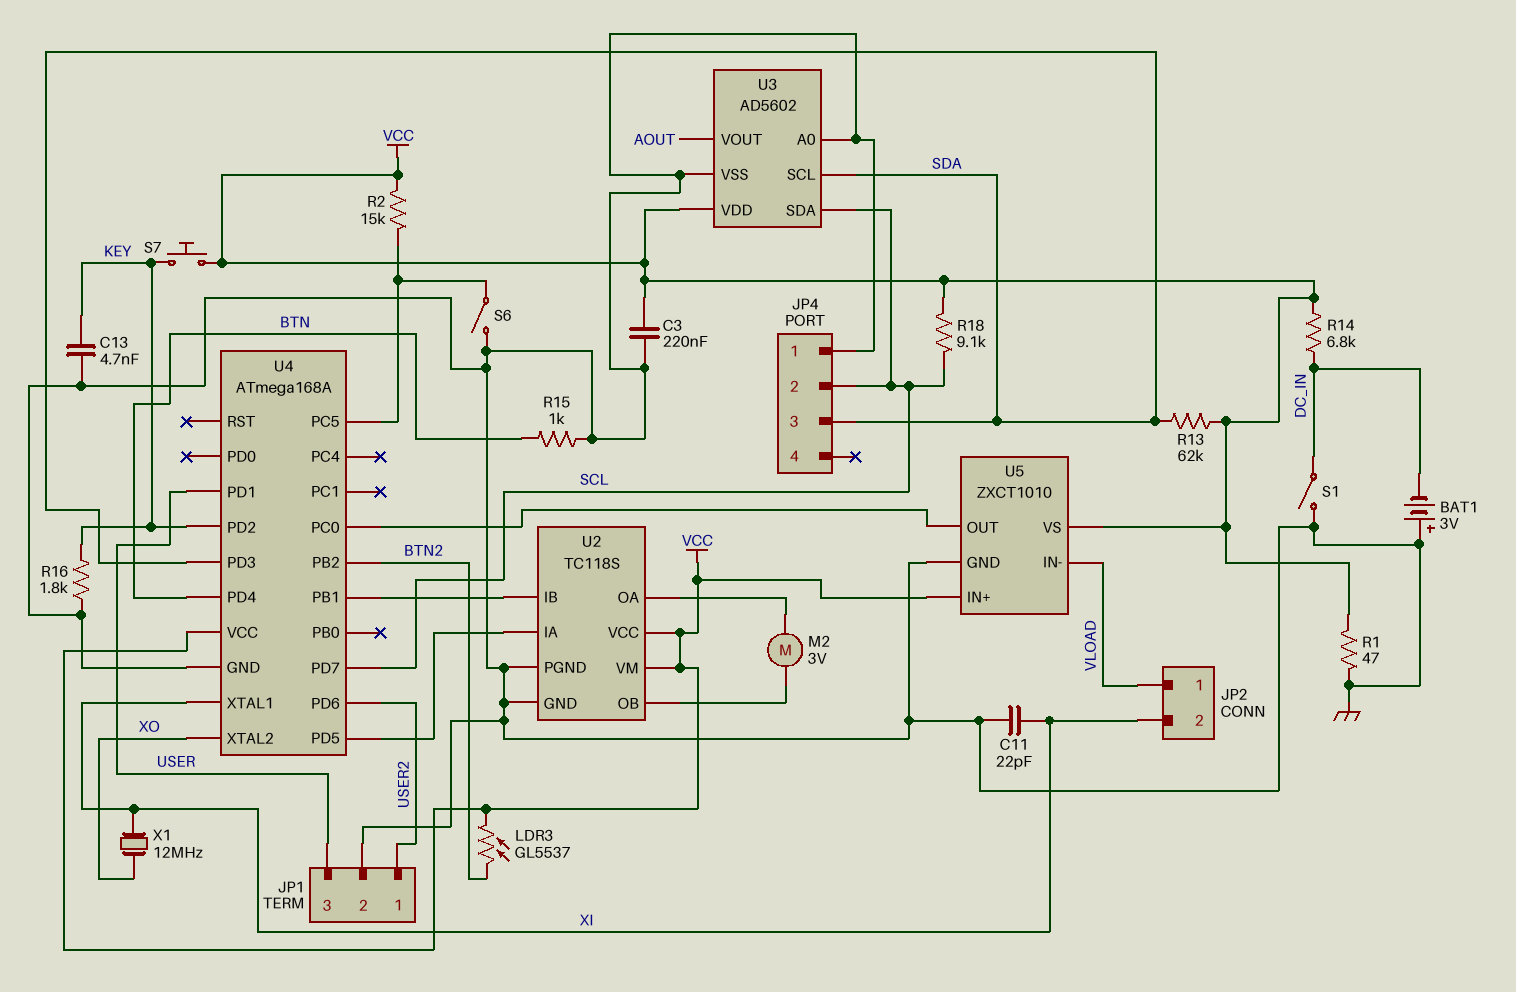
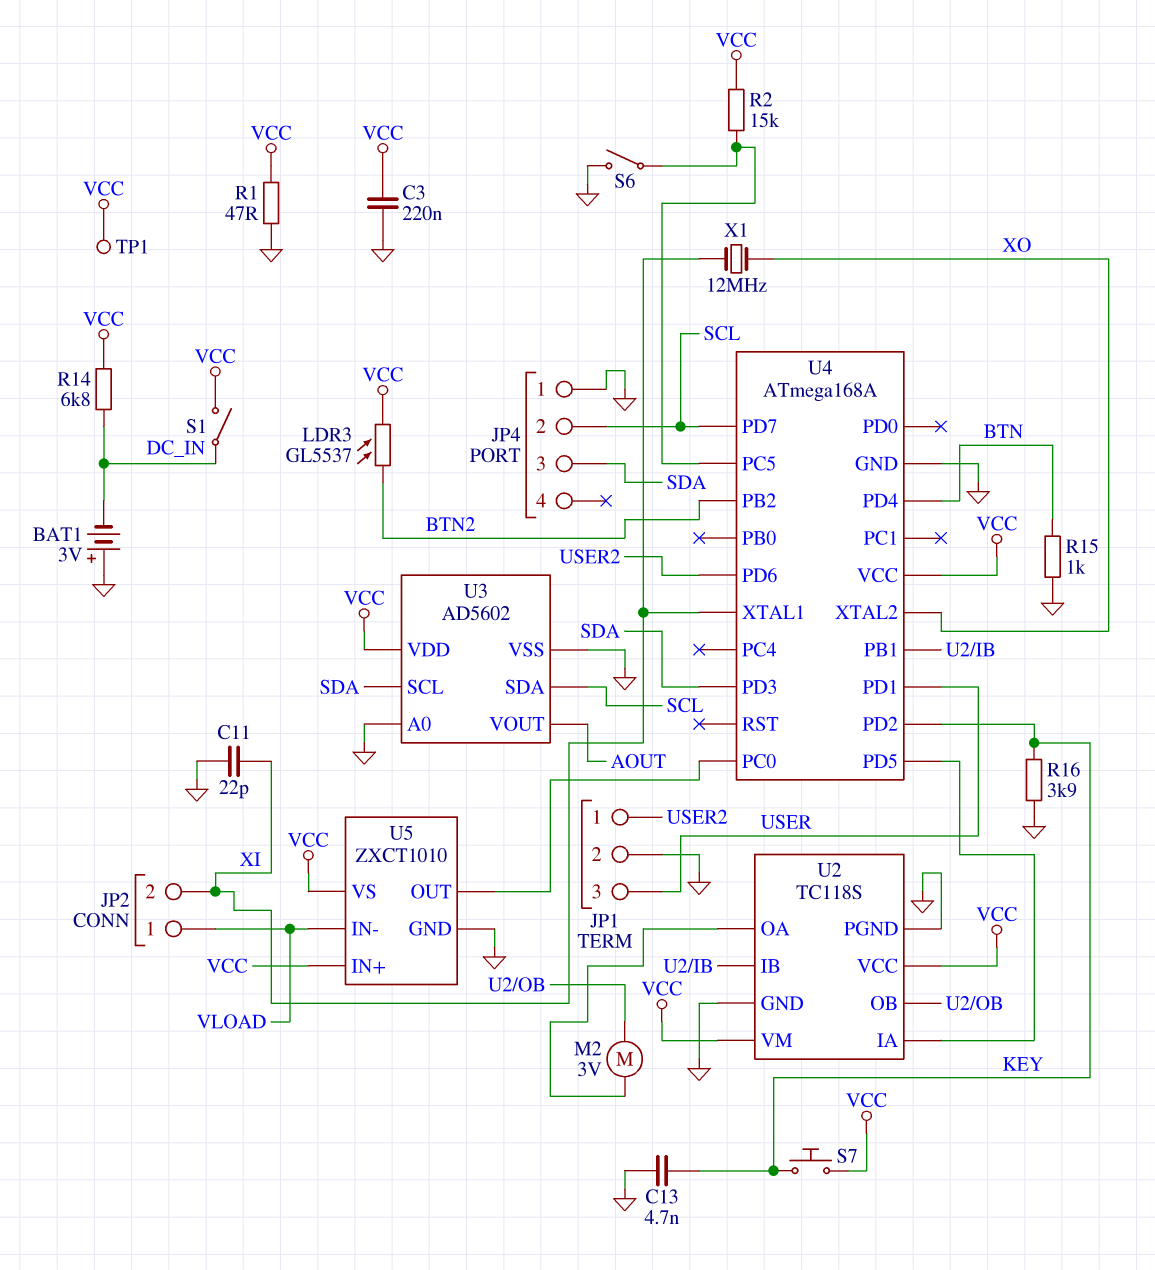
R13: 62k (SDA, VCC) -> none
R16: 1.8k (GND, KEY) -> 3.9k (GND, KEY)
R18: 9.1k (SCL, VCC) -> none
S1: switch (DC_IN, GND) -> switch (DC_IN, VCC)
TP1: none -> test point (VCC)

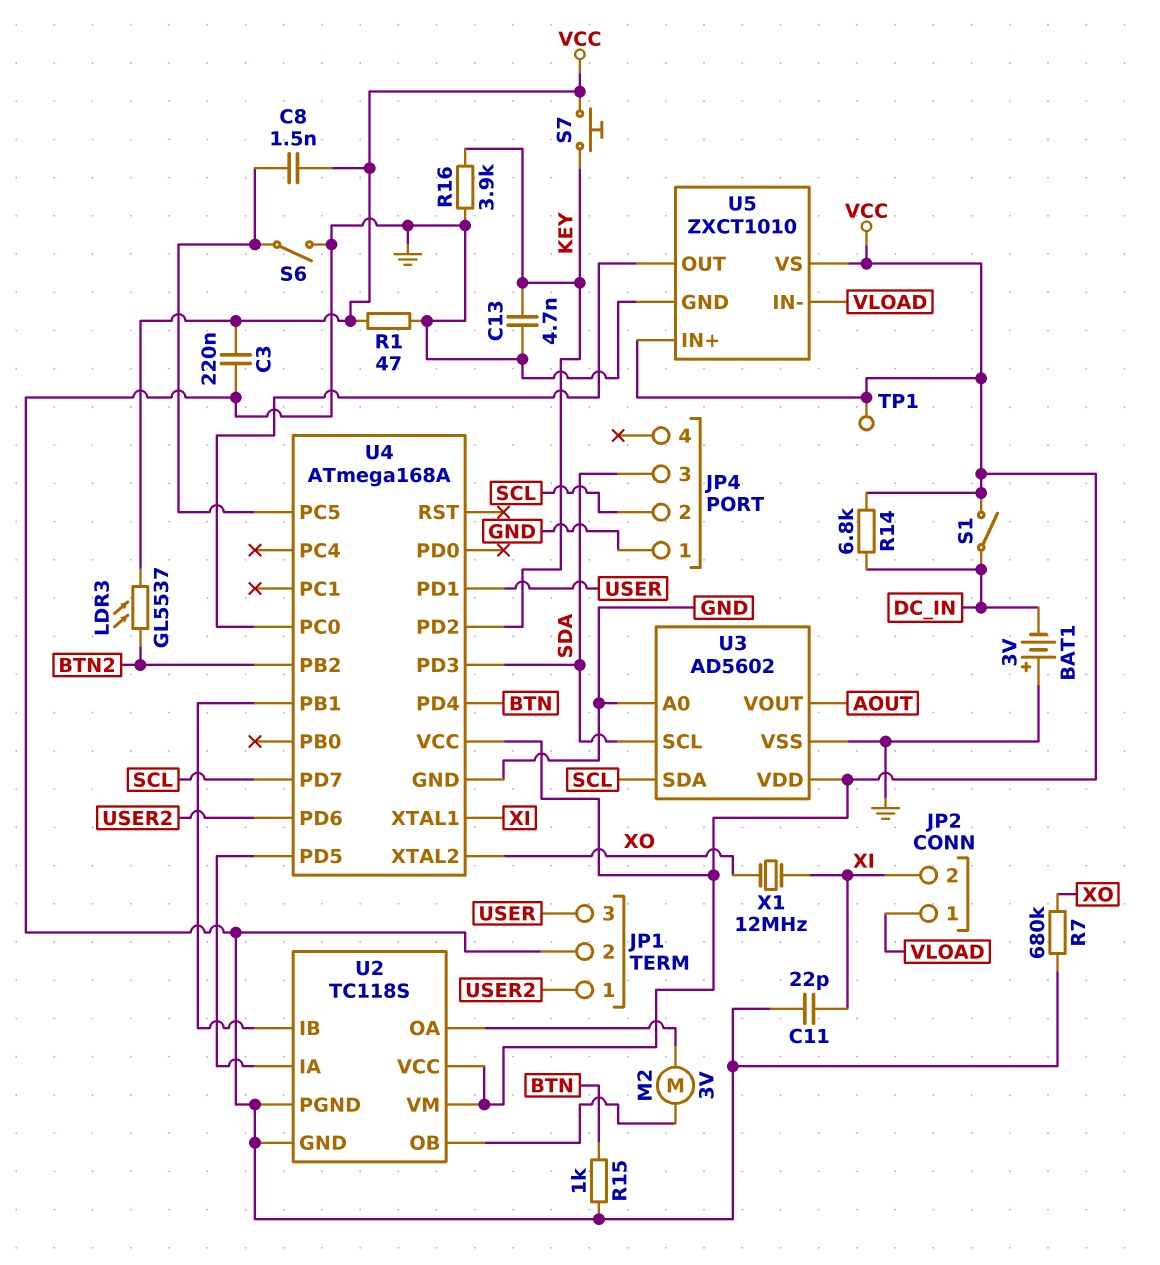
C8: none -> 1.5nF (U4/PC5, VCC)
R2: 15k (U4/PC5, VCC) -> none
R7: none -> 680k (GND, XO)

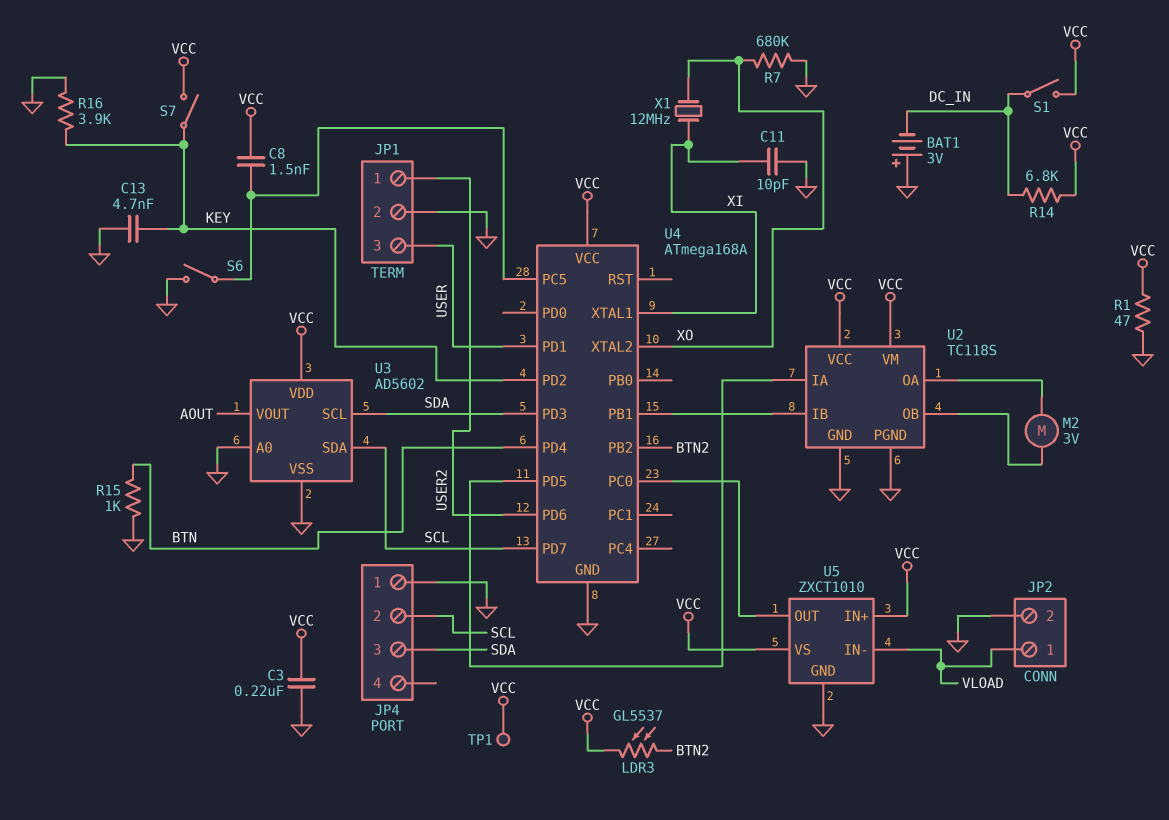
C11: 22pF (GND, XI) -> 10pF (GND, XI)
JP2 pin 2: XI -> GND
S7: button (KEY, VCC) -> switch (KEY, VCC)

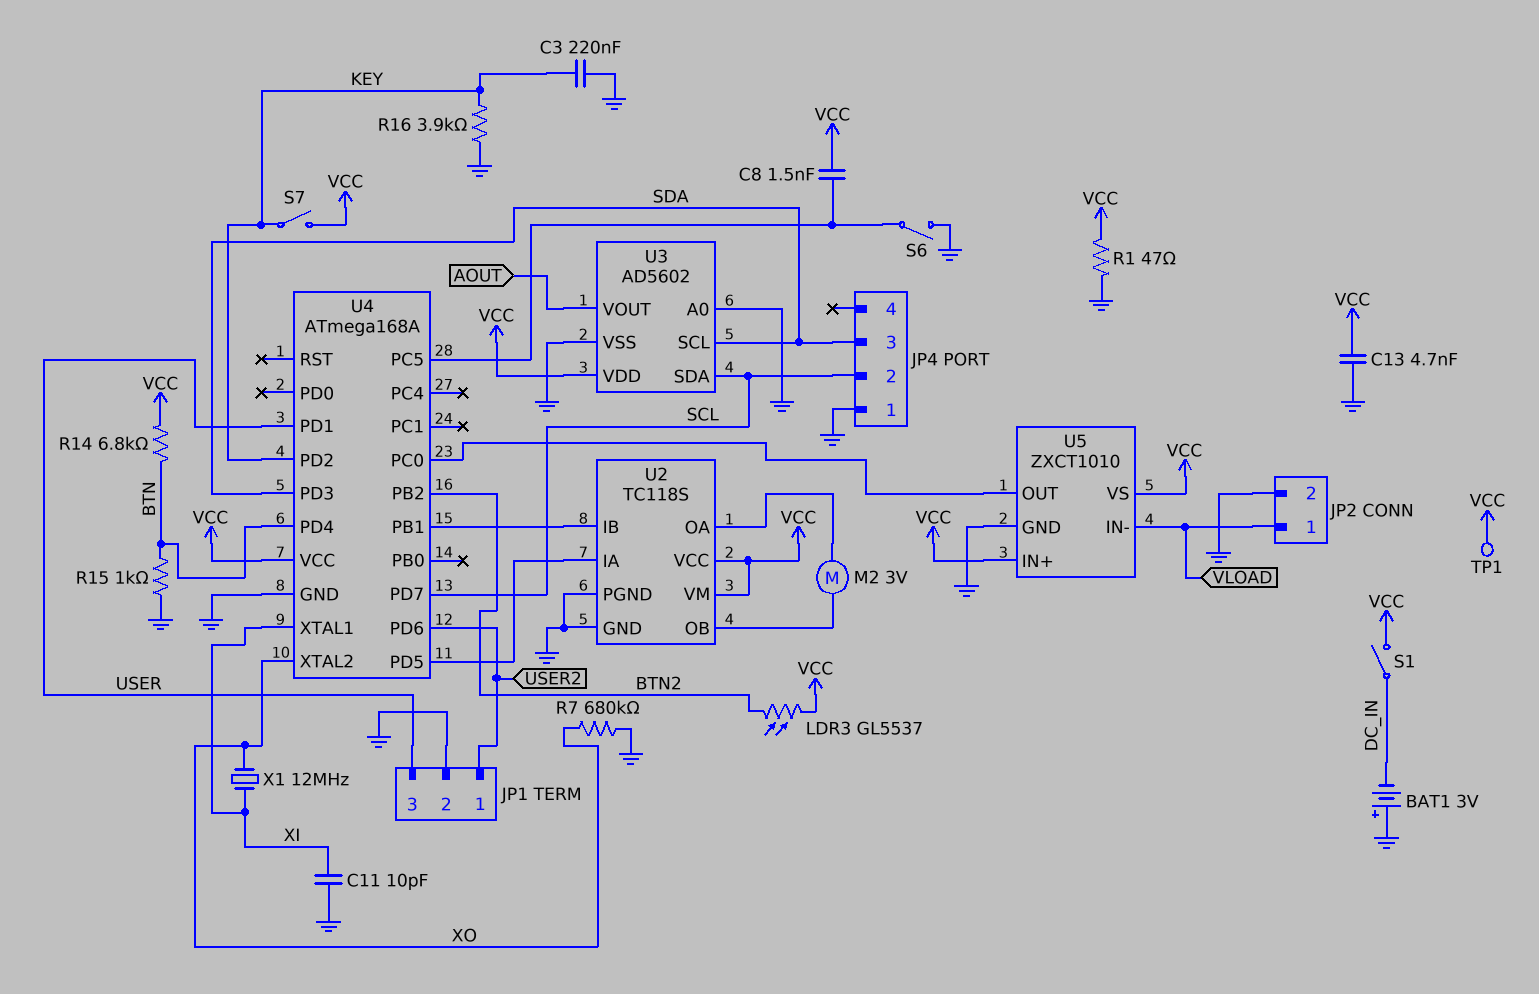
C3: 220nF (GND, VCC) -> 220nF (GND, KEY)
C13: 4.7nF (GND, KEY) -> 4.7nF (GND, VCC)
R14: 6.8k (DC_IN, VCC) -> 6.8k (BTN, VCC)

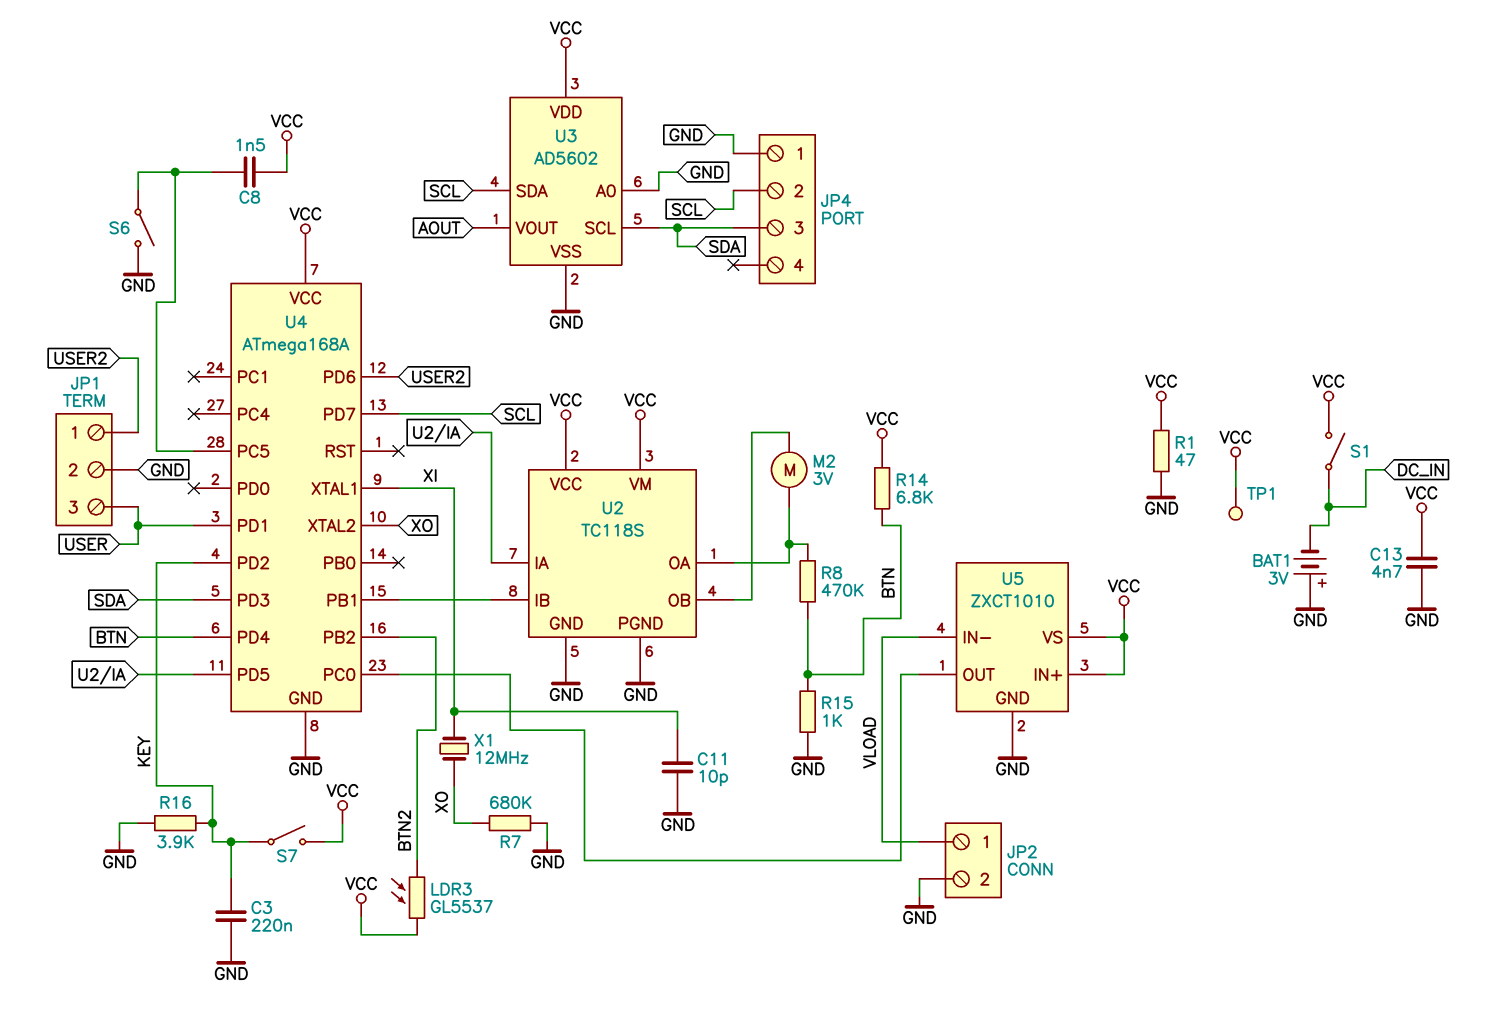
R8: none -> 470k (BTN, U2/OA)

